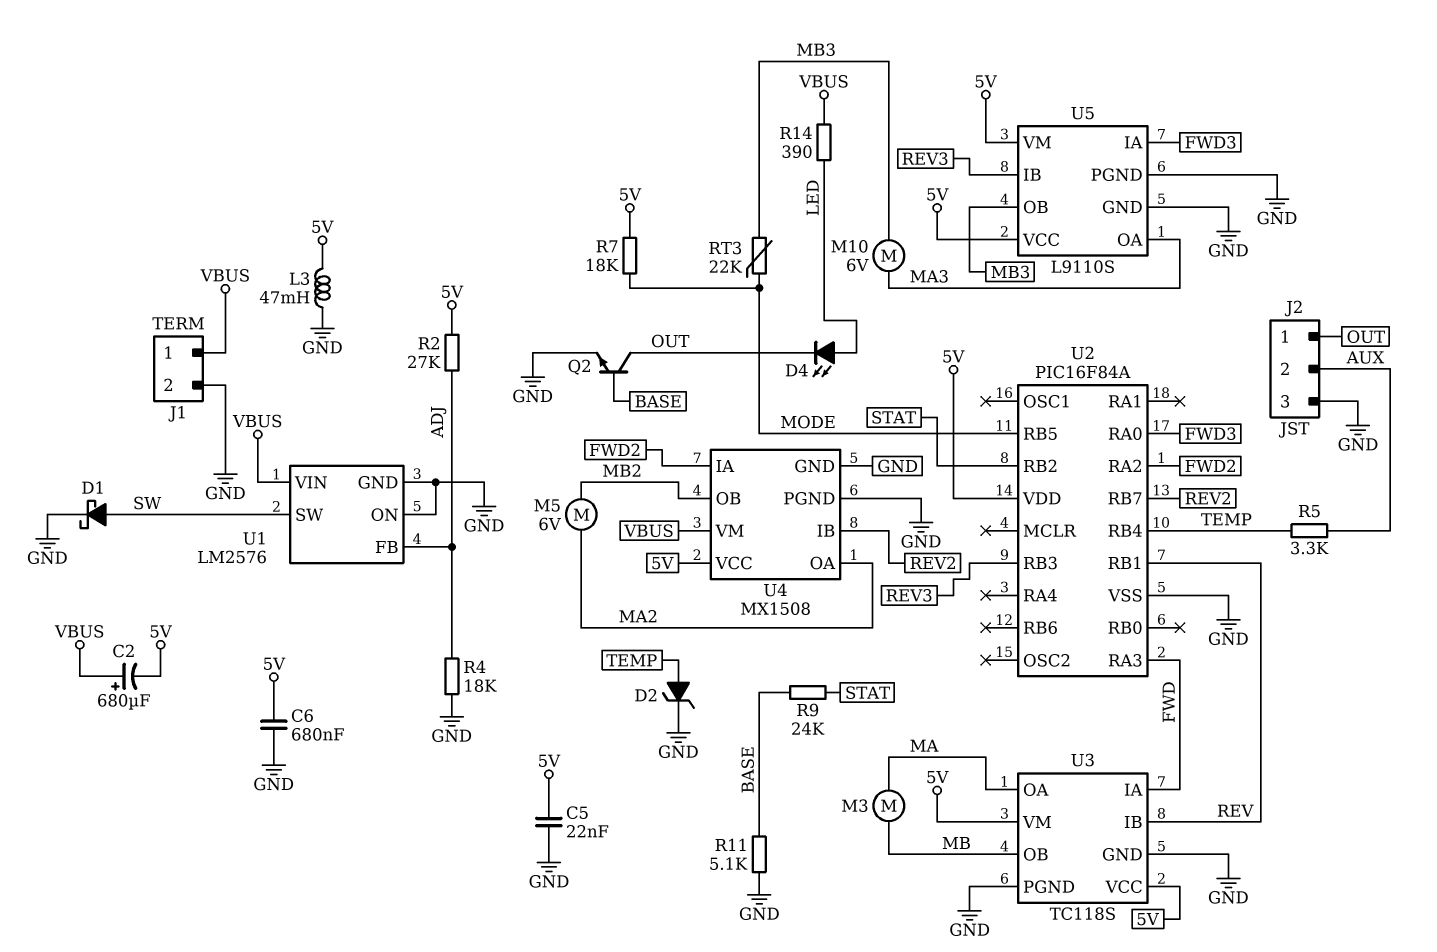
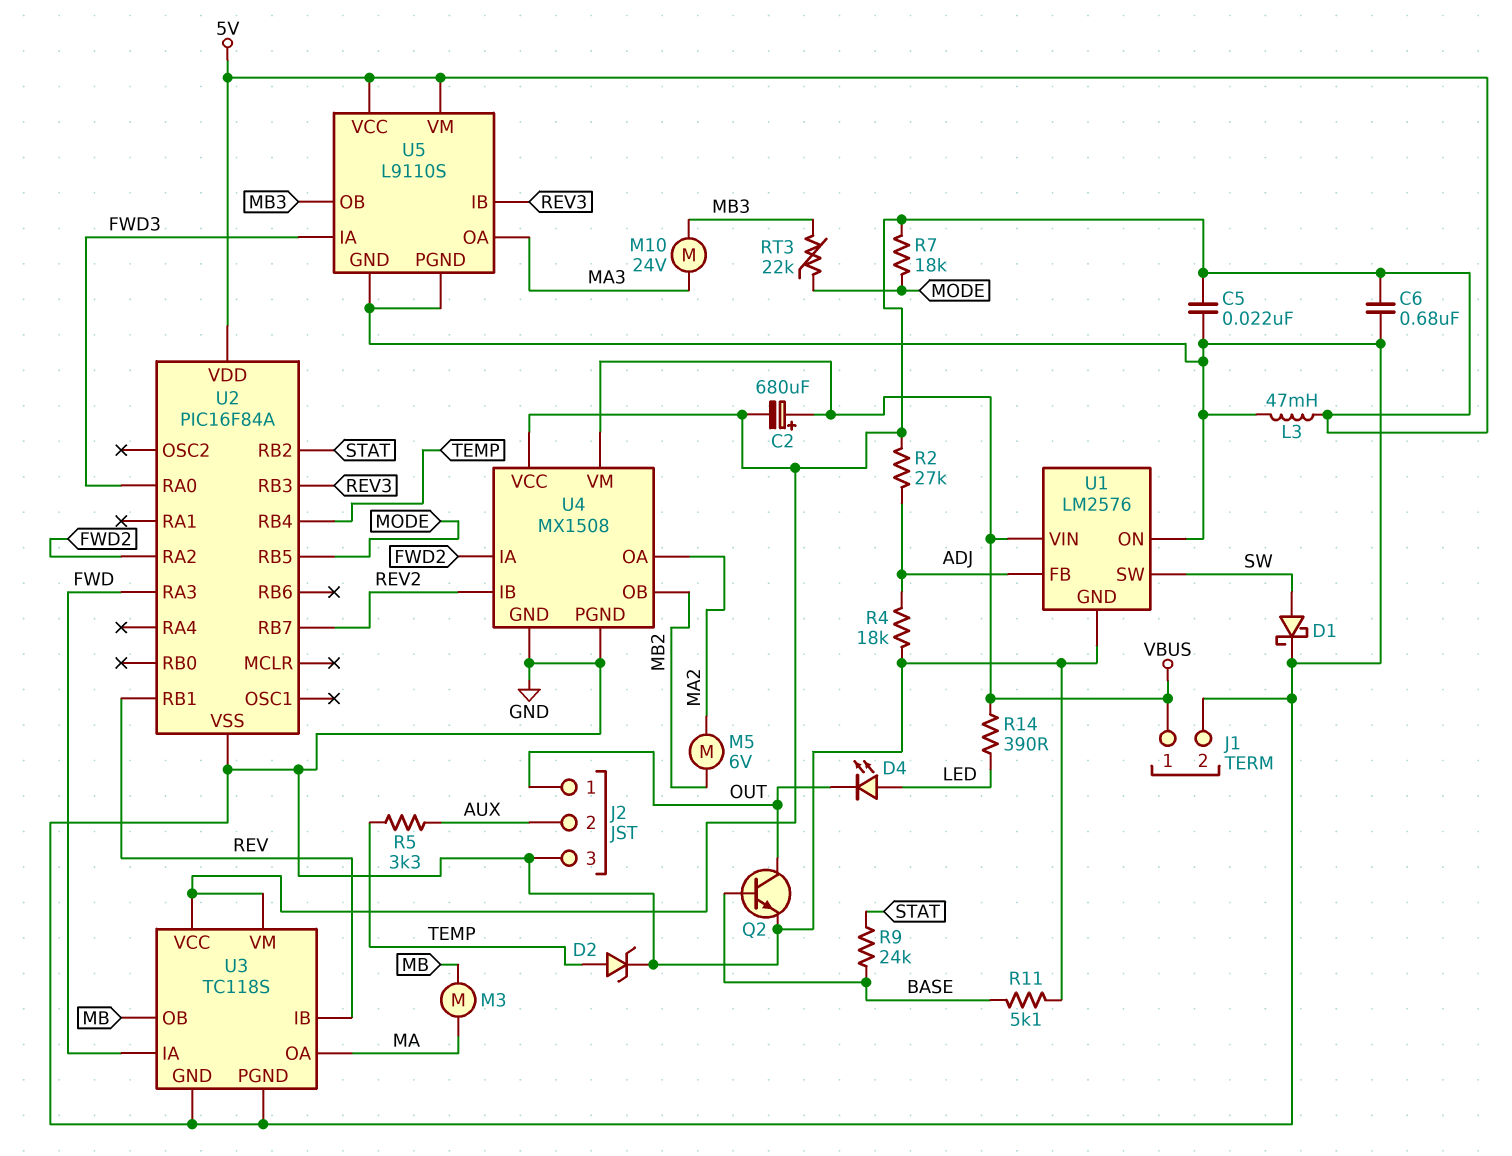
M10: motor 6V (MA3, MB3) -> motor 24V (MA3, MB3)

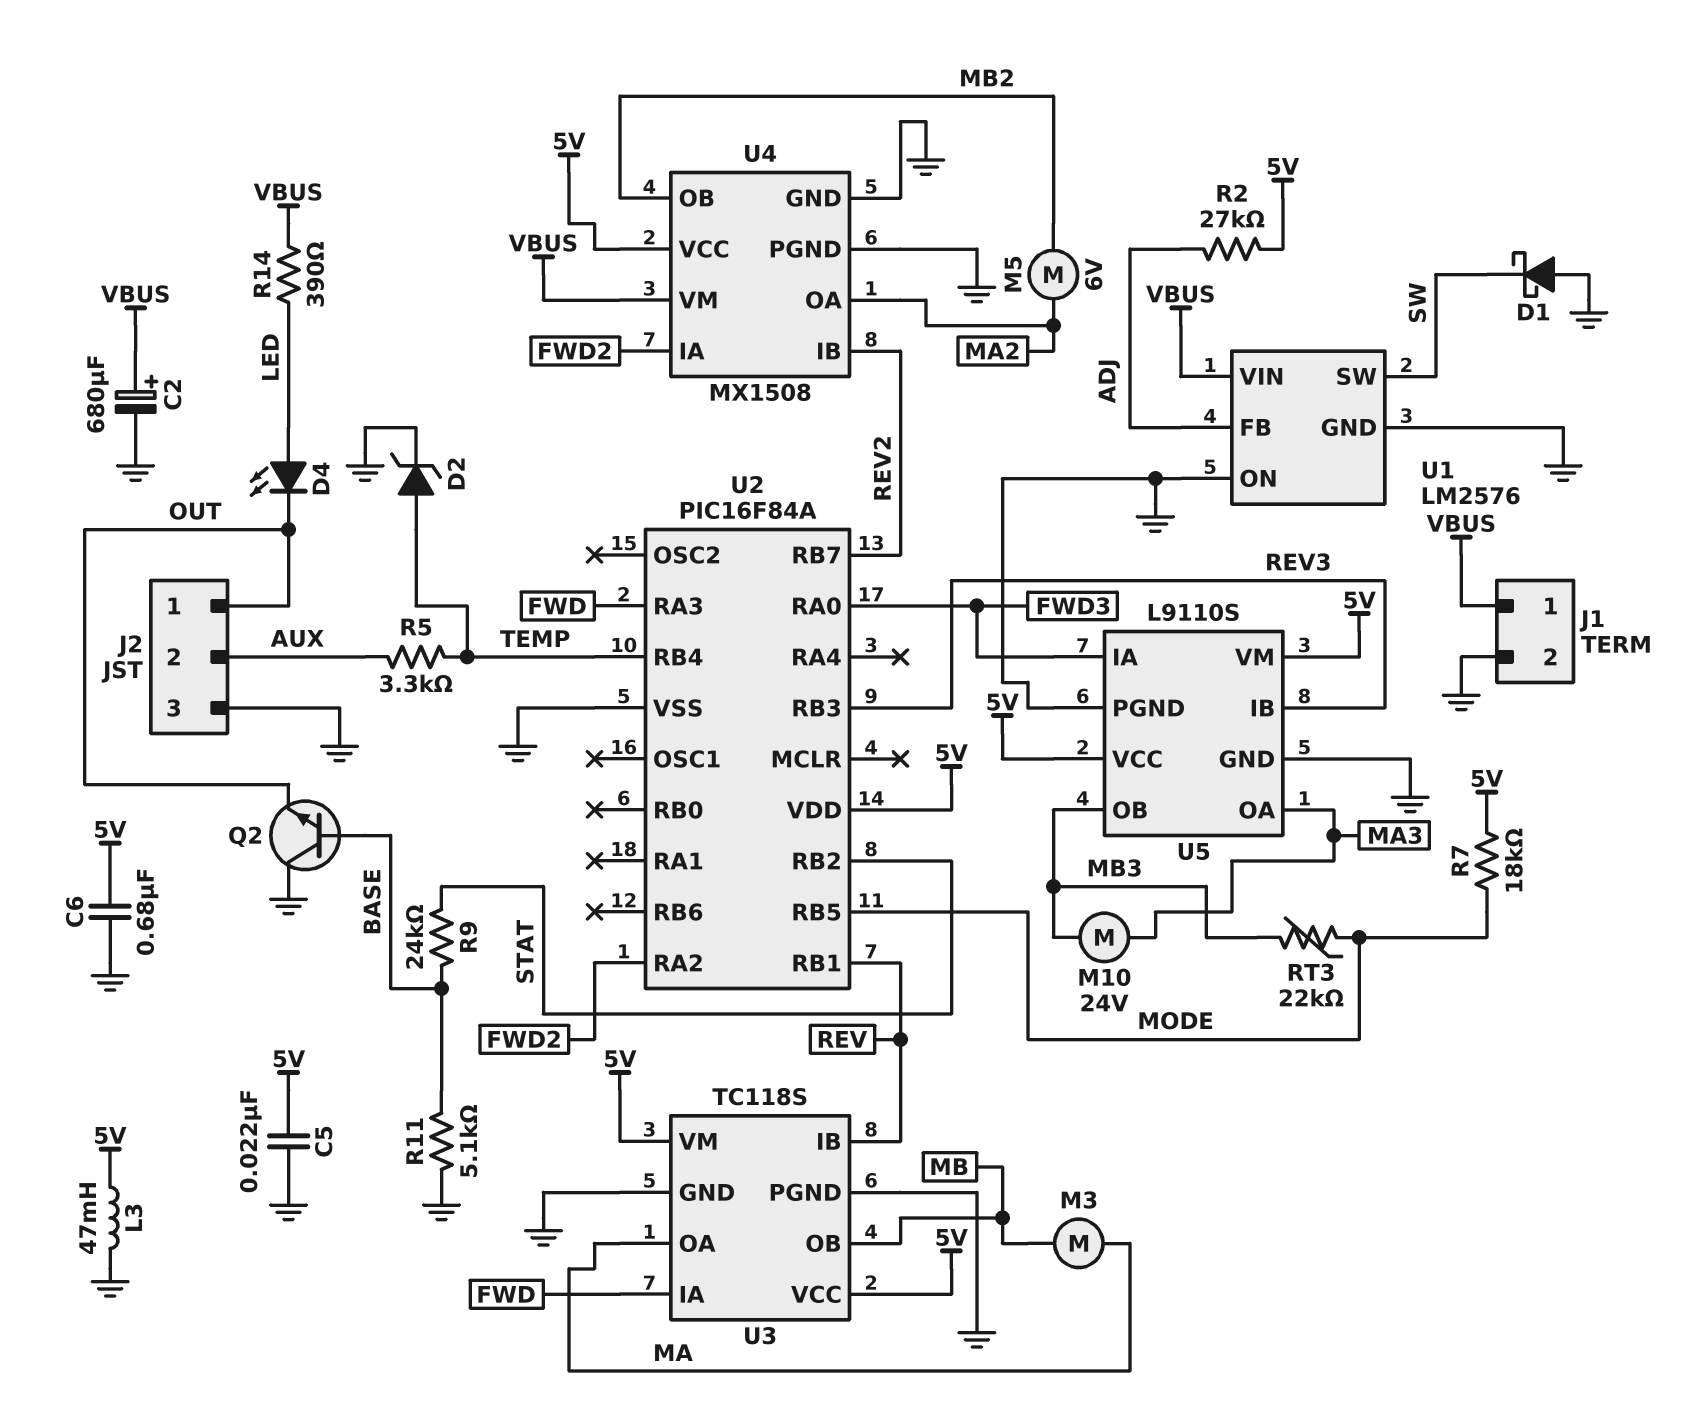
C2: 680uF (plus VBUS, minus 5V) -> 680uF (plus VBUS, minus GND)
D1: schottky (A SW, K GND) -> schottky (A GND, K SW)
Q2: NPN (B BASE, C OUT, E GND) -> NPN (B BASE, C GND, E OUT)
R4: 18k (ADJ, GND) -> none

